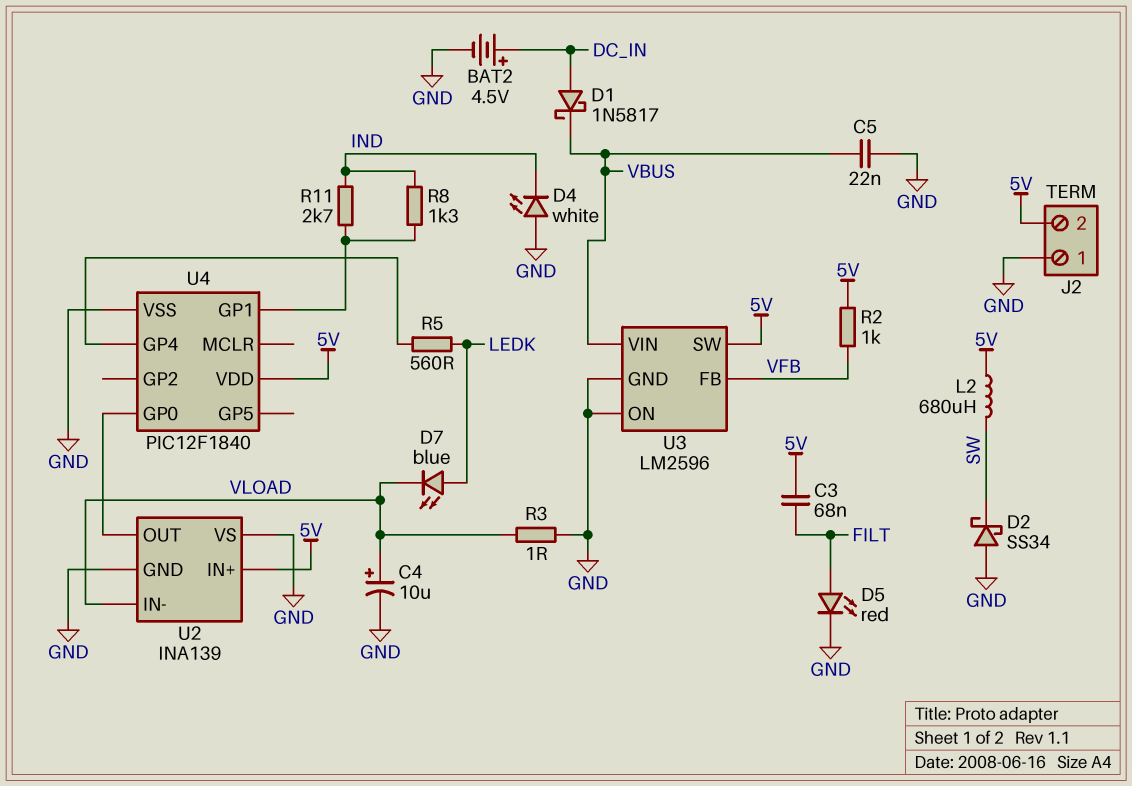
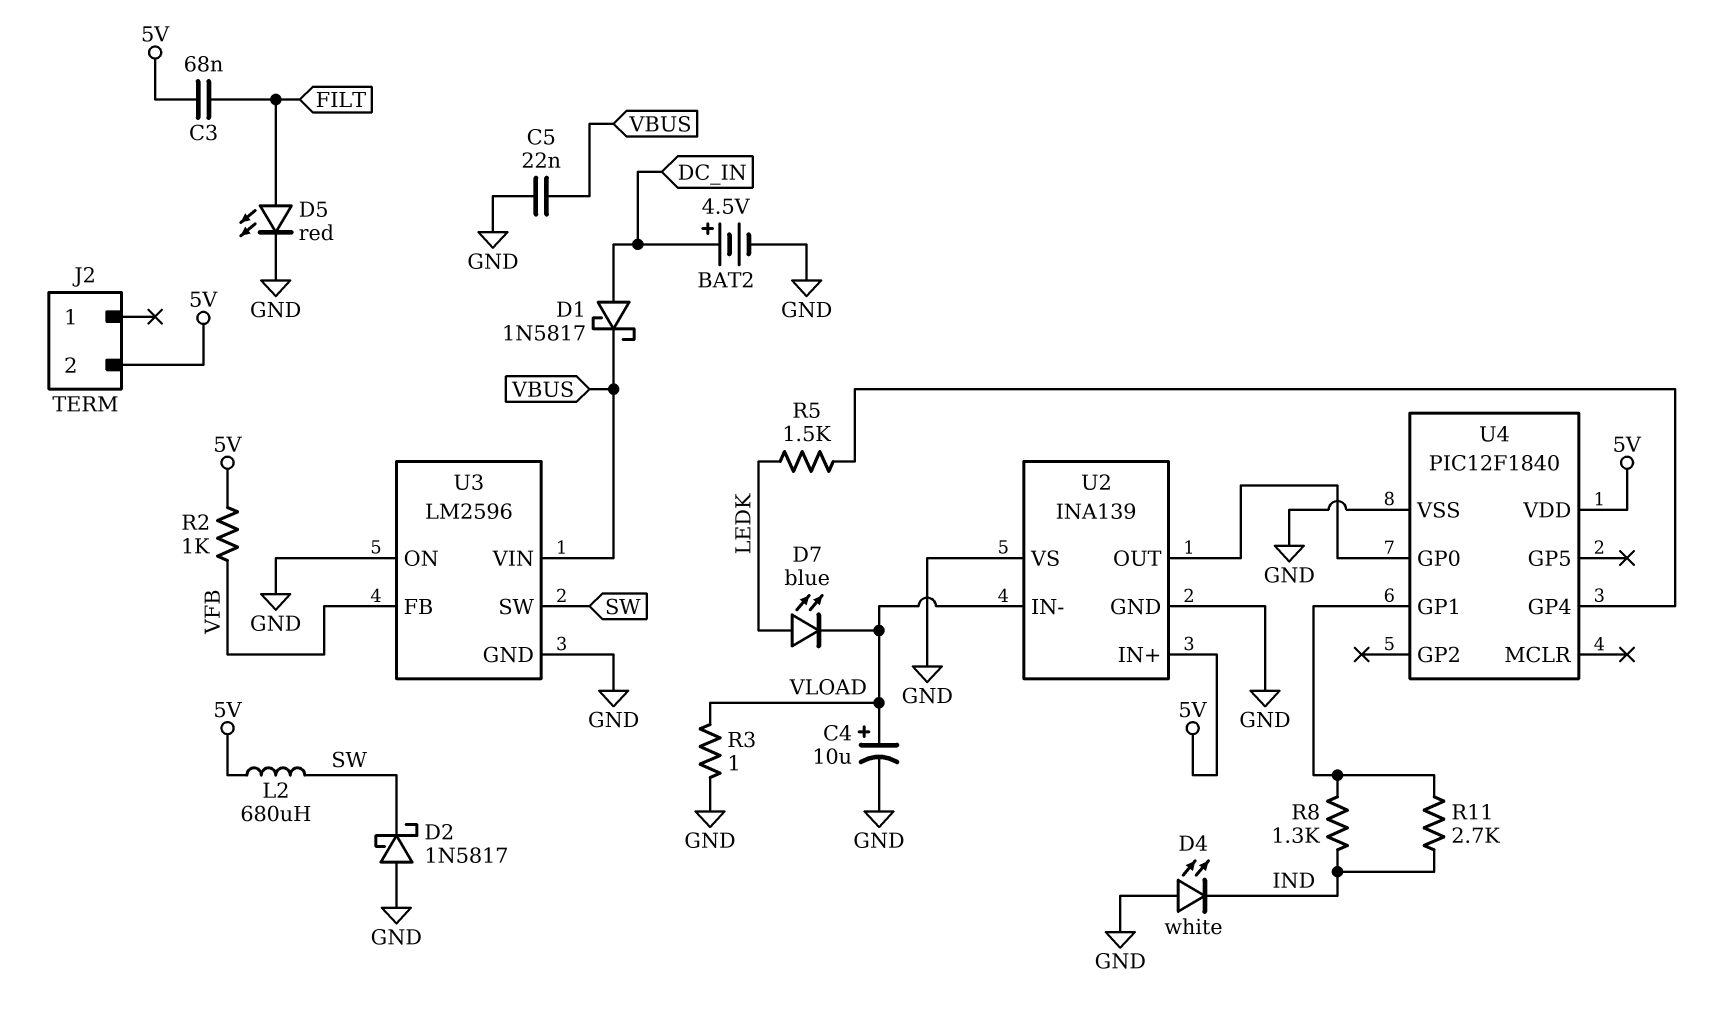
D2: schottky SS34 (A GND, K SW) -> schottky 1N5817 (A GND, K SW)
J2 pin 1: GND -> none
R5: 560 (LEDK, U4/GP4) -> 1.5k (LEDK, U4/GP4)
U3 pin SW: 5V -> SW

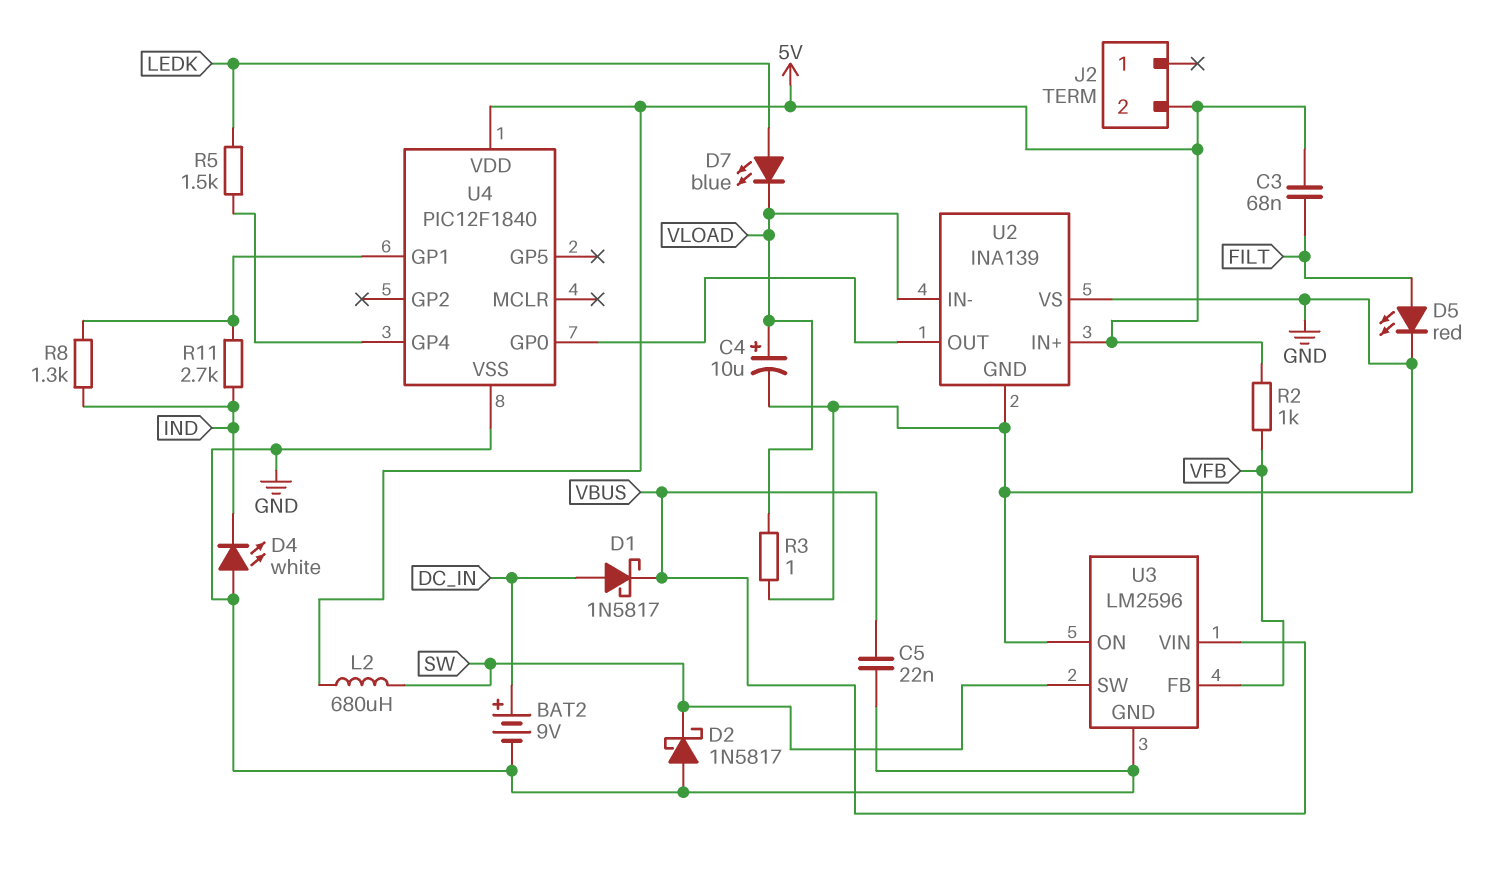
BAT2: 4.5V (plus DC_IN, minus GND) -> 9V (plus DC_IN, minus GND)

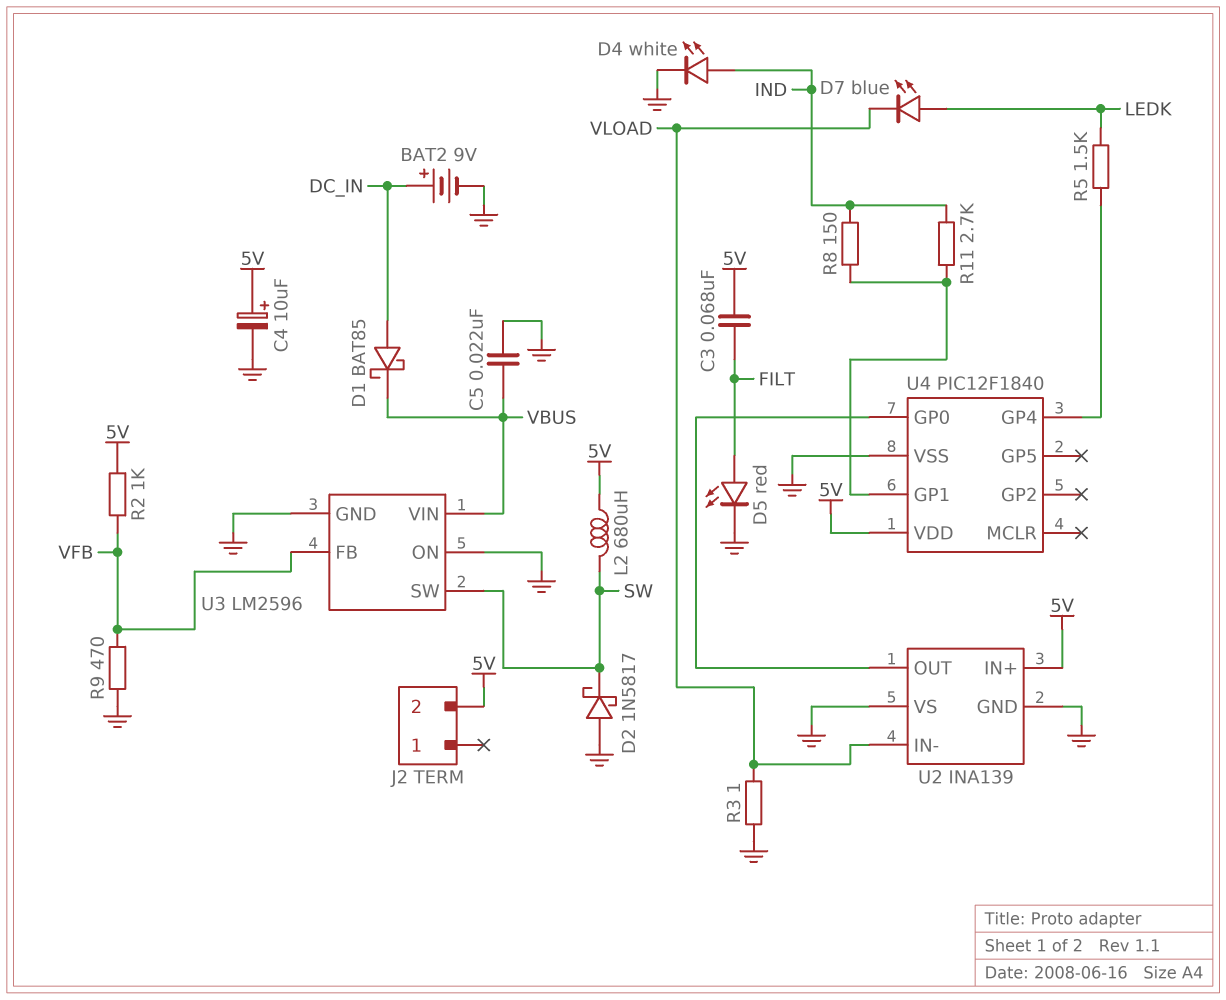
C4: 10uF (plus VLOAD, minus GND) -> 10uF (plus 5V, minus GND)
D1: schottky 1N5817 (A DC_IN, K VBUS) -> schottky BAT85 (A DC_IN, K VBUS)
D4: LED white (A GND, K IND) -> LED white (A IND, K GND)
R8: 1.3k (IND, U4/GP1) -> 150 (IND, U4/GP1)
R9: none -> 470 (GND, VFB)

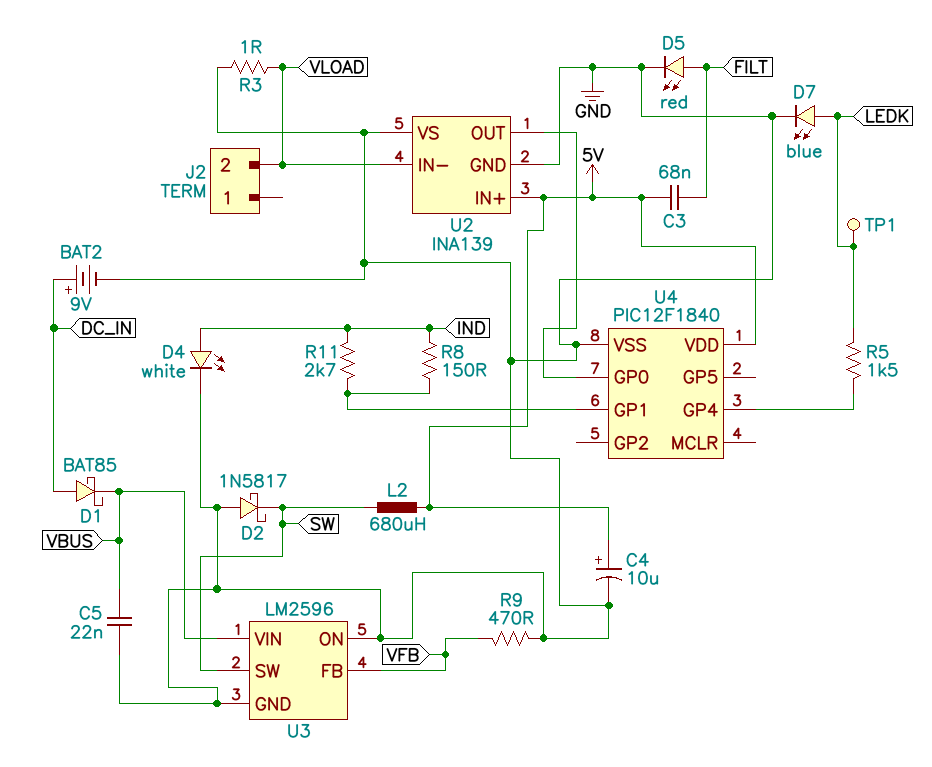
D7: LED blue (A LEDK, K VLOAD) -> LED blue (A LEDK, K GND)
J2 pin 2: 5V -> VLOAD
R2: 1k (5V, VFB) -> none
TP1: none -> test point (LEDK)

